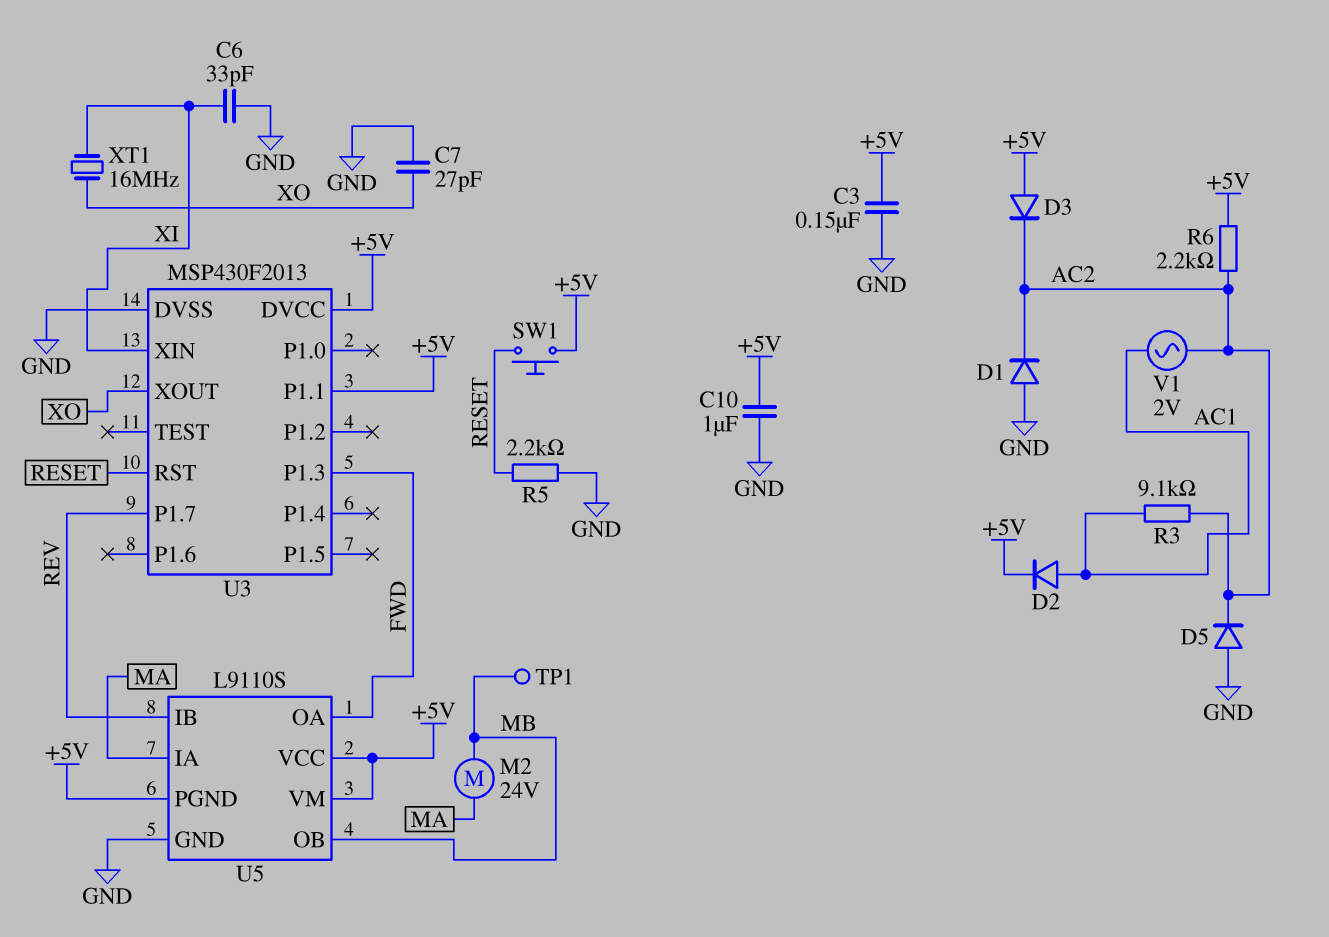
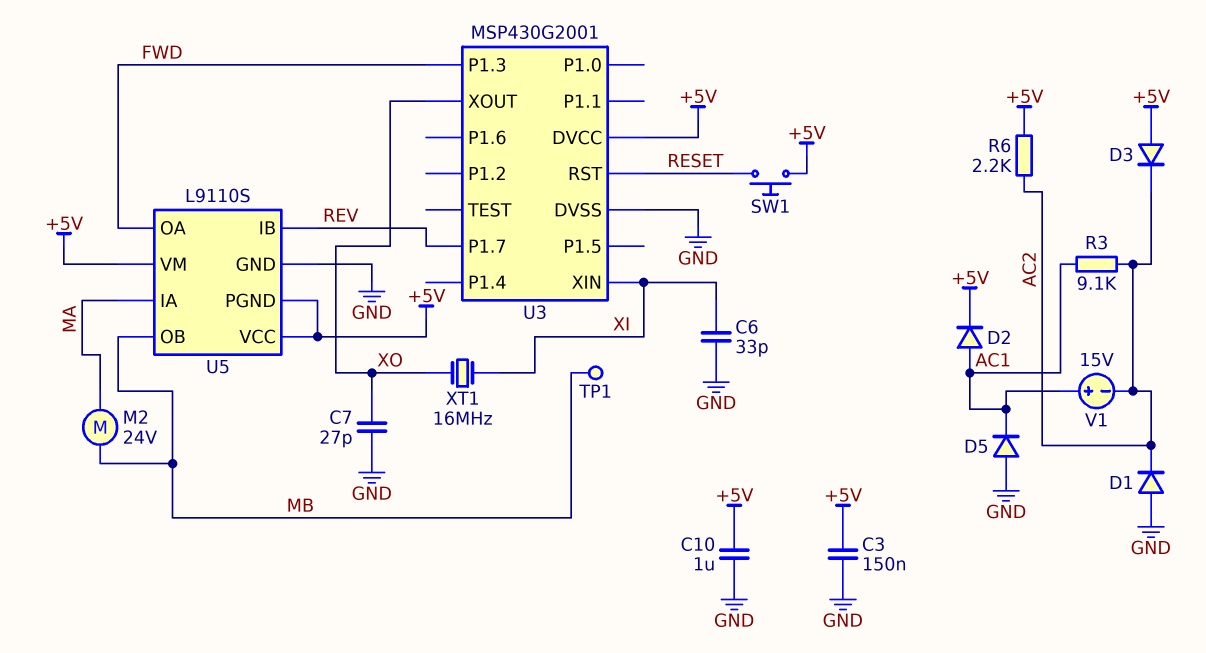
D5: diode (A GND, K AC2) -> diode (A GND, K AC1)
R5: 2.2k (GND, RESET) -> none
U3: MSP430F2013 -> MSP430G2001
U3 pin P1.1: +5V -> none
V1: AC 2V (AC1, AC2) -> 15V (plus AC1, minus AC2)

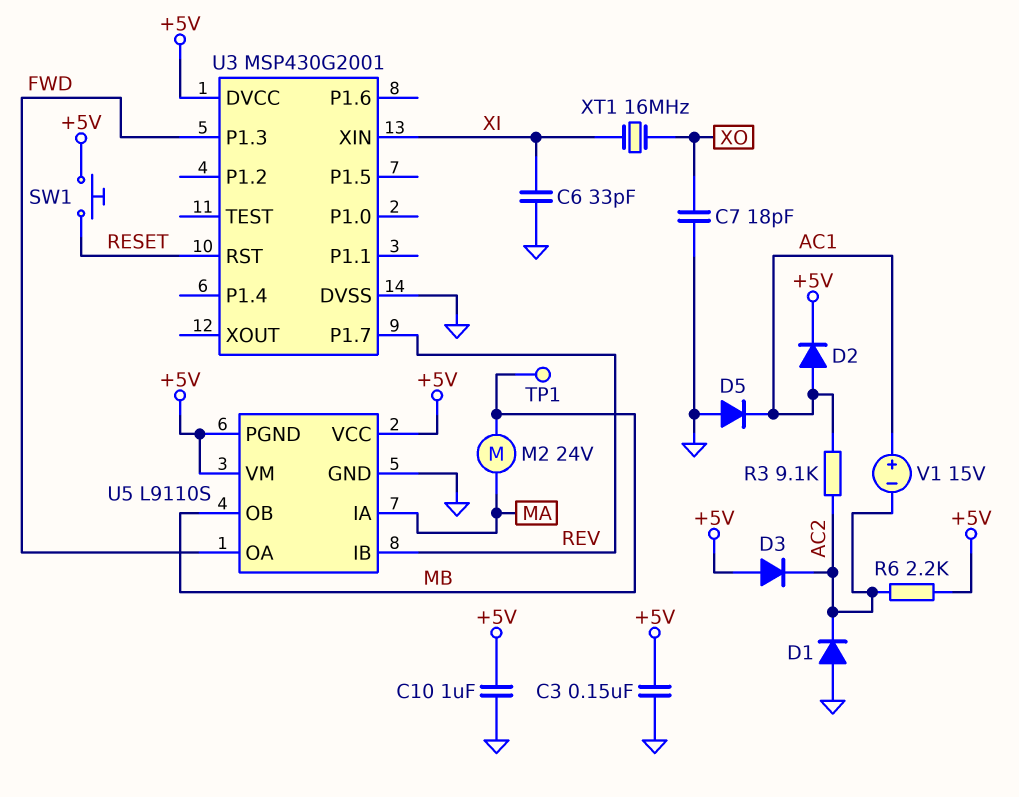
C7: 27pF (GND, XO) -> 18pF (GND, XO)
U3 pin XOUT: XO -> none

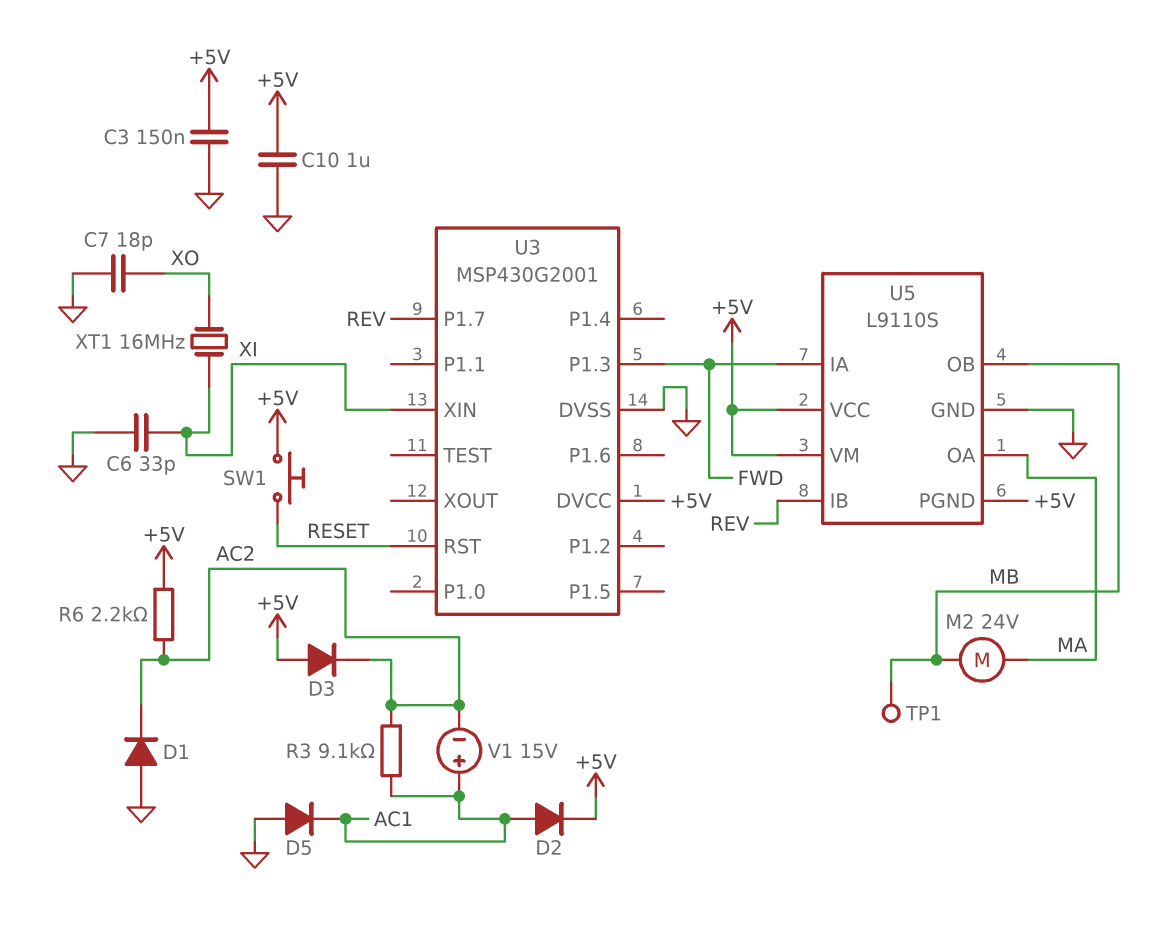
U5 pin IA: MA -> FWD
U5 pin OA: FWD -> MA

